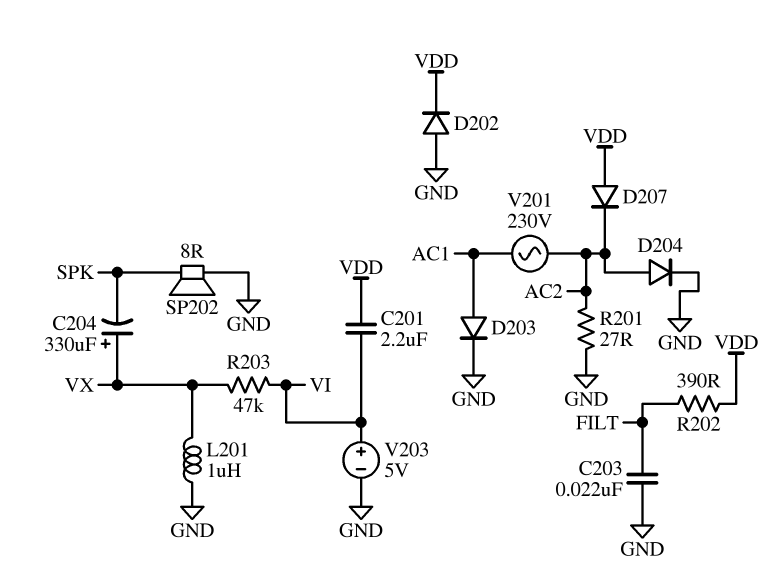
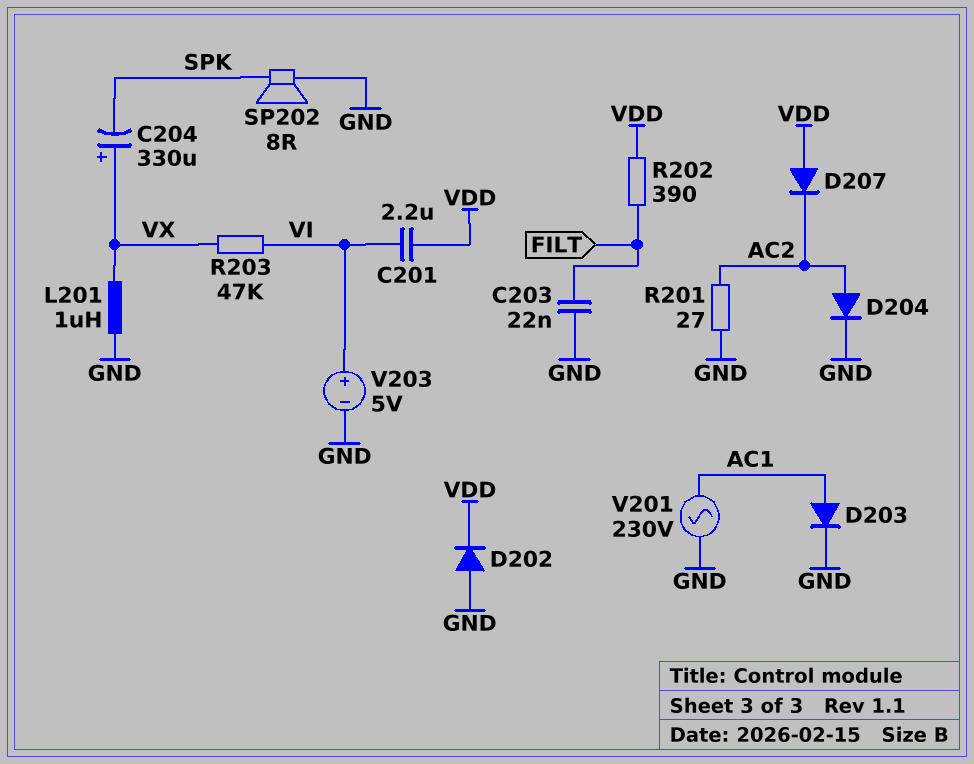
V201: AC 230V (AC1, AC2) -> AC 230V (AC1, GND)

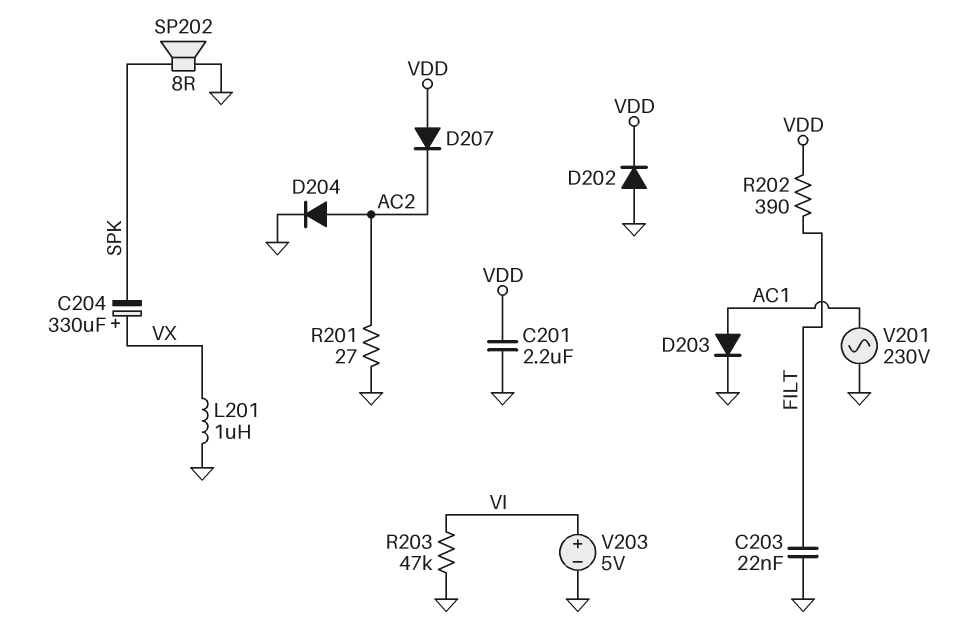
C201: 2.2uF (VDD, VI) -> 2.2uF (GND, VDD)
R203: 47k (VI, VX) -> 47k (GND, VI)

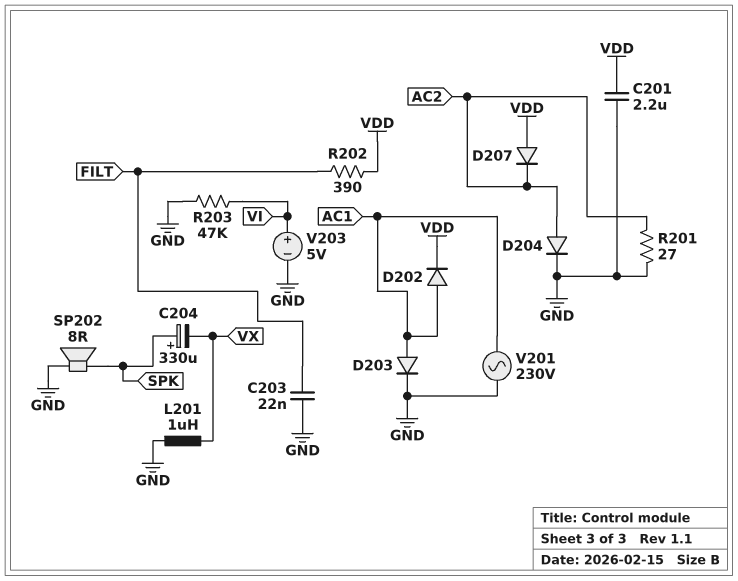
C204: 330uF (plus VX, minus SPK) -> 330uF (plus SPK, minus VX)
D202: diode (A GND, K VDD) -> diode (A AC1, K VDD)

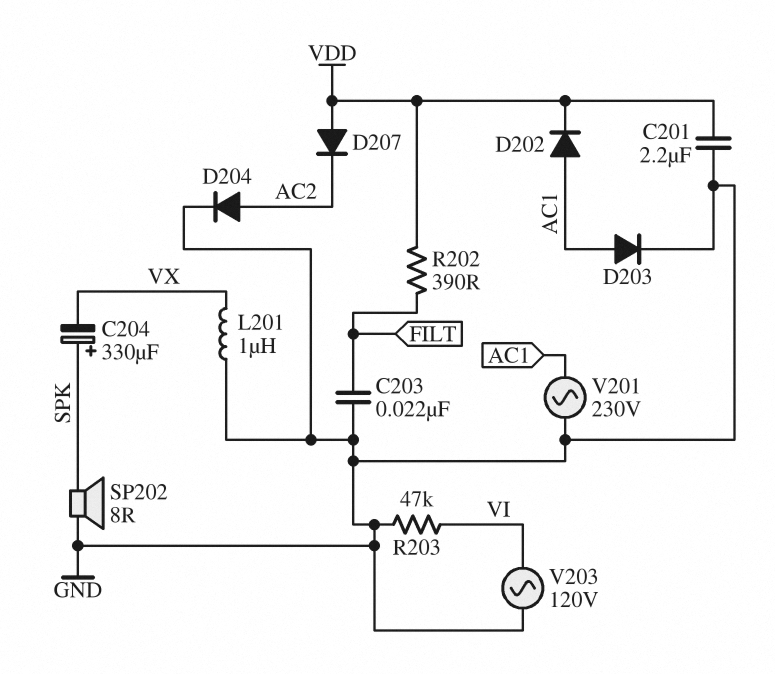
R201: 27 (AC2, GND) -> none
V203: 5V (plus VI, minus GND) -> AC 120V (GND, VI)

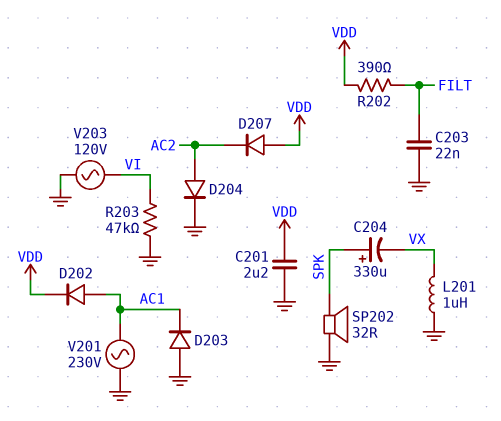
D203: diode (A AC1, K GND) -> diode (A GND, K AC1)
SP202: speaker 8R (GND, SPK) -> speaker 32R (GND, SPK)

